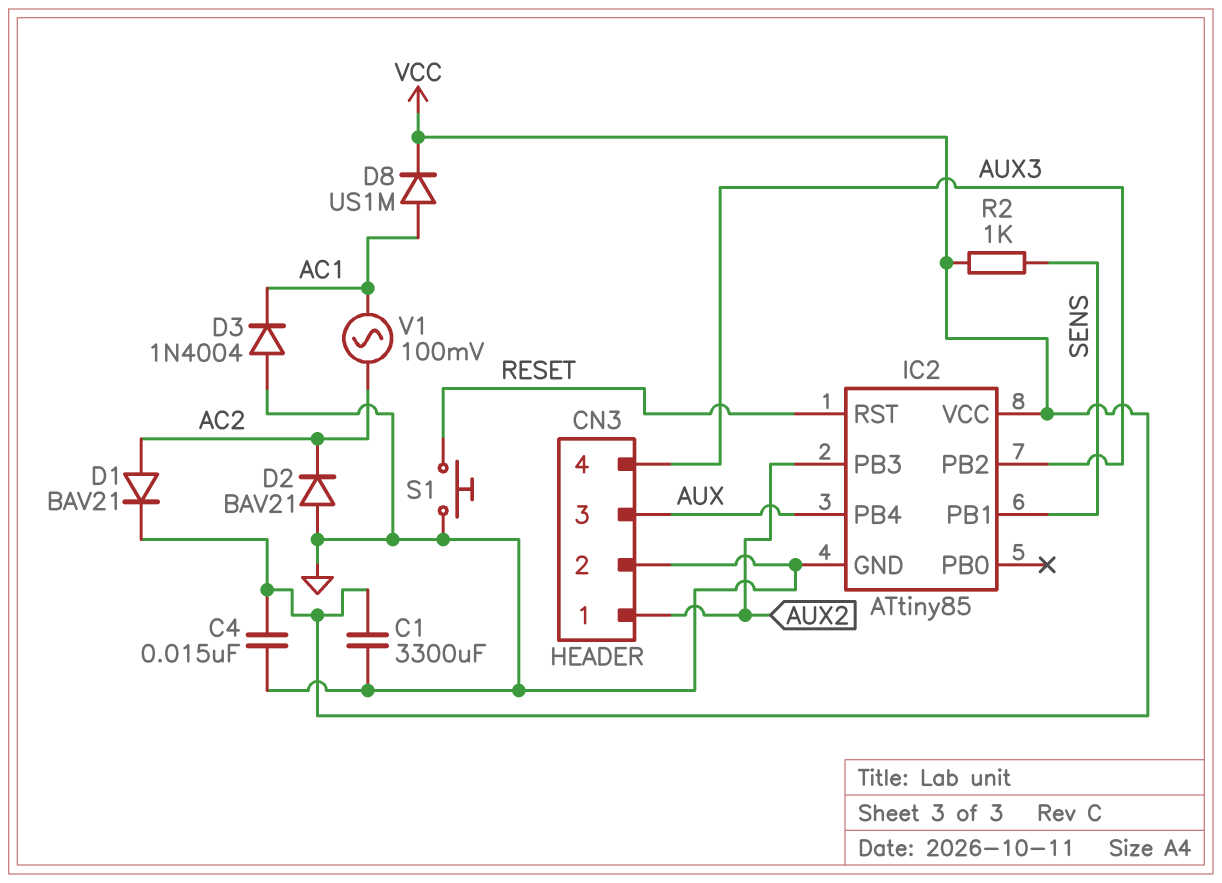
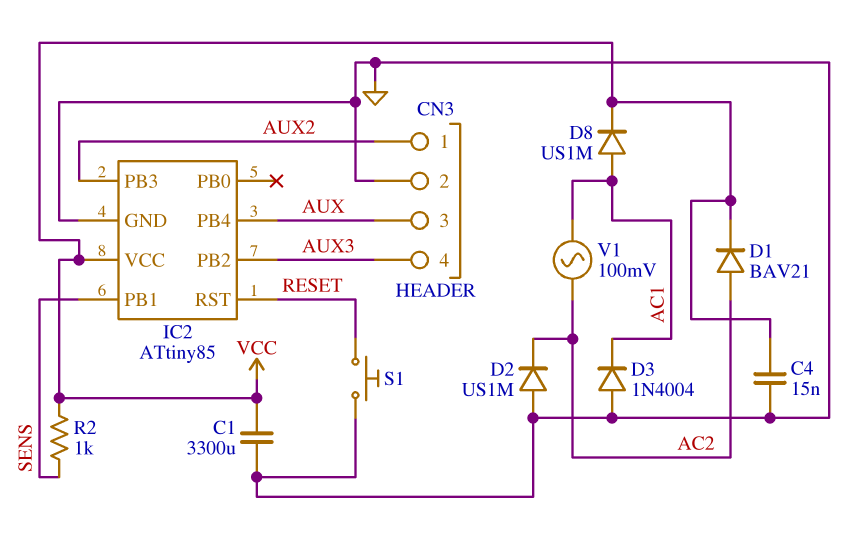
D2: diode BAV21 (A GND, K AC2) -> diode US1M (A GND, K AC2)

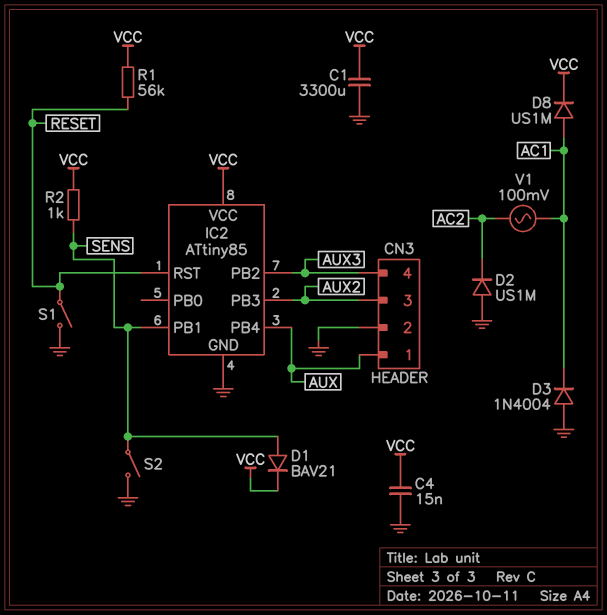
CN3 pin 1: AUX2 -> AUX
CN3 pin 3: AUX -> AUX2
D1: diode BAV21 (A AC2, K VCC) -> diode BAV21 (A SENS, K VCC)
R1: none -> 56k (RESET, VCC)
S1: button (GND, RESET) -> switch (GND, RESET)
S2: none -> switch (GND, SENS)

